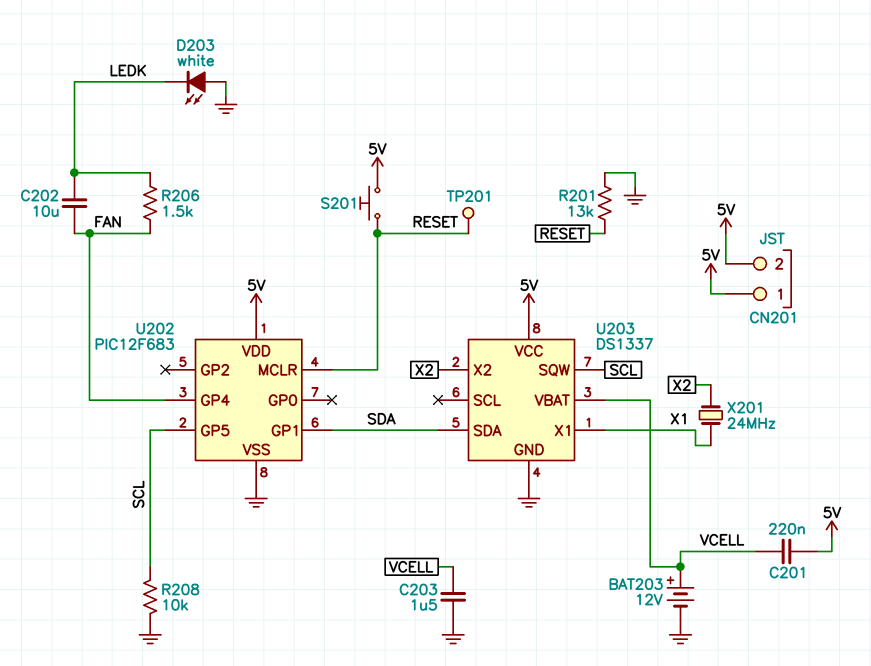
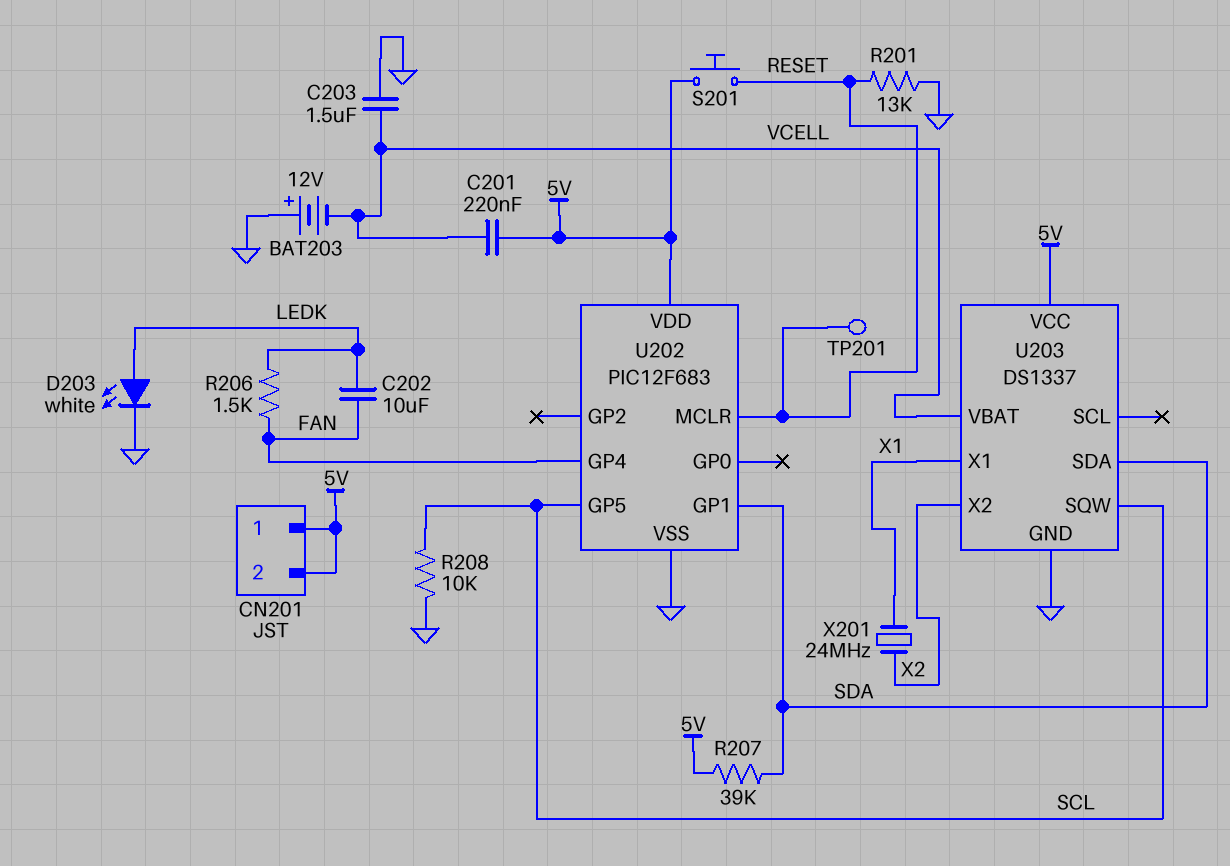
BAT203: 12V (plus VCELL, minus GND) -> 12V (plus GND, minus VCELL)
D203: LED white (A GND, K LEDK) -> LED white (A LEDK, K GND)
R207: none -> 39k (5V, SDA)

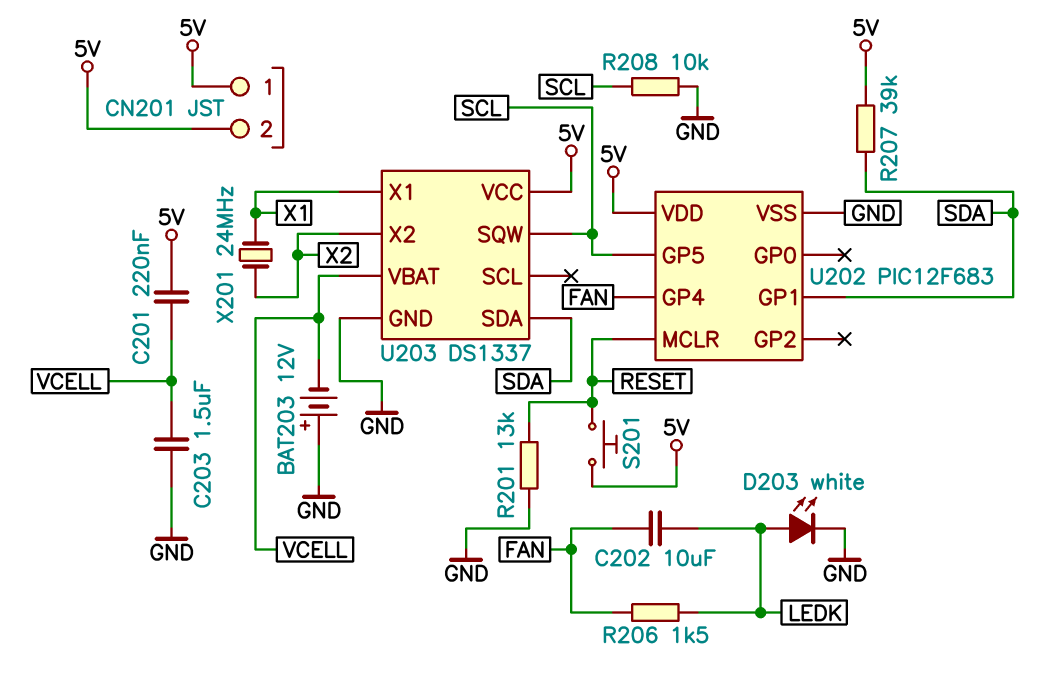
TP201: test point (RESET) -> none

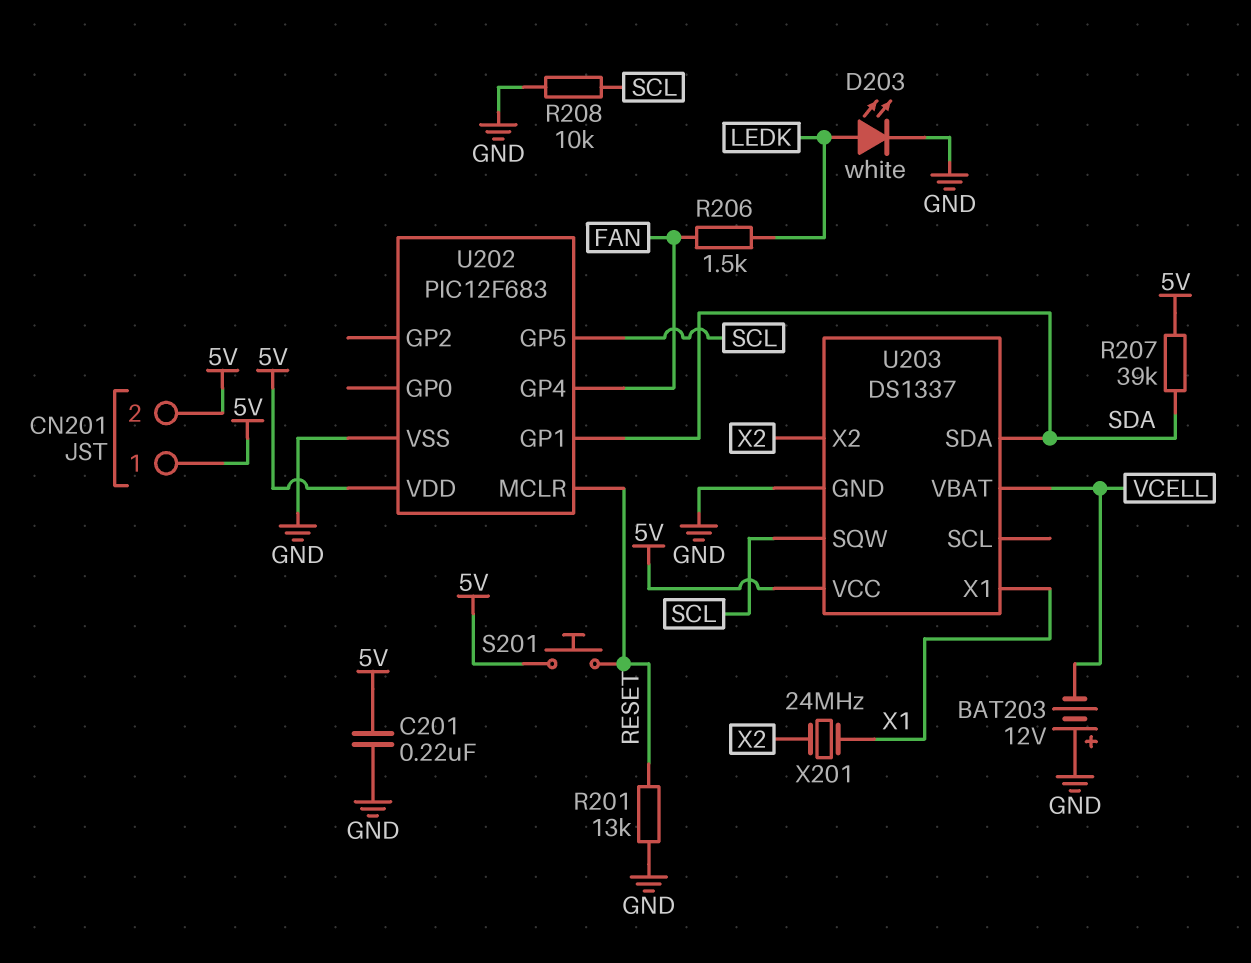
C201: 220nF (5V, VCELL) -> 220nF (5V, GND)
C202: 10uF (FAN, LEDK) -> none
C203: 1.5uF (GND, VCELL) -> none

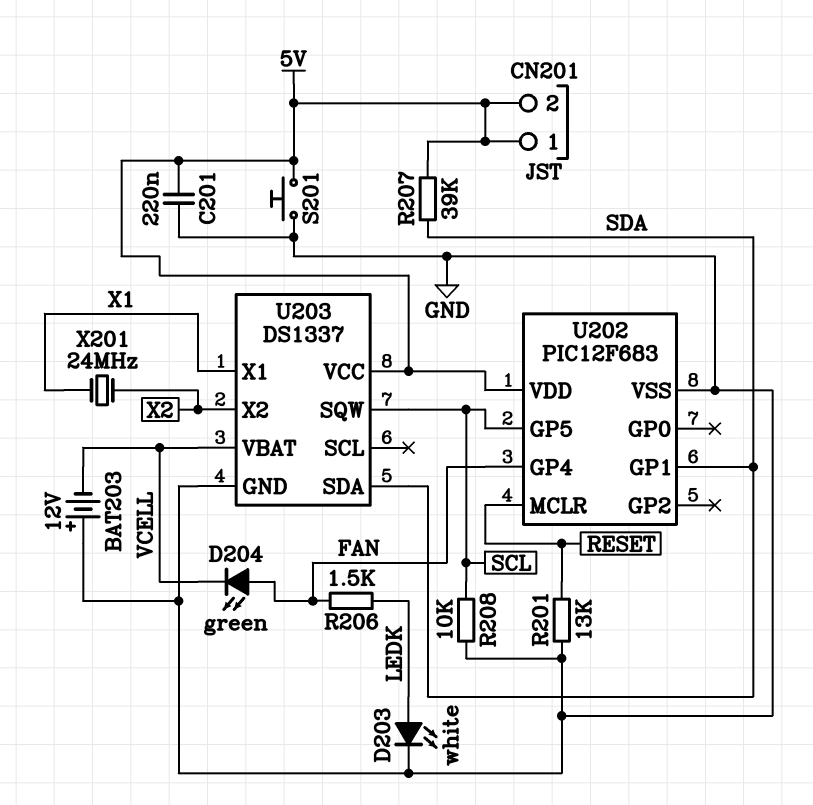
D204: none -> LED green (A FAN, K VCELL)
S201: button (5V, RESET) -> button (5V, GND)

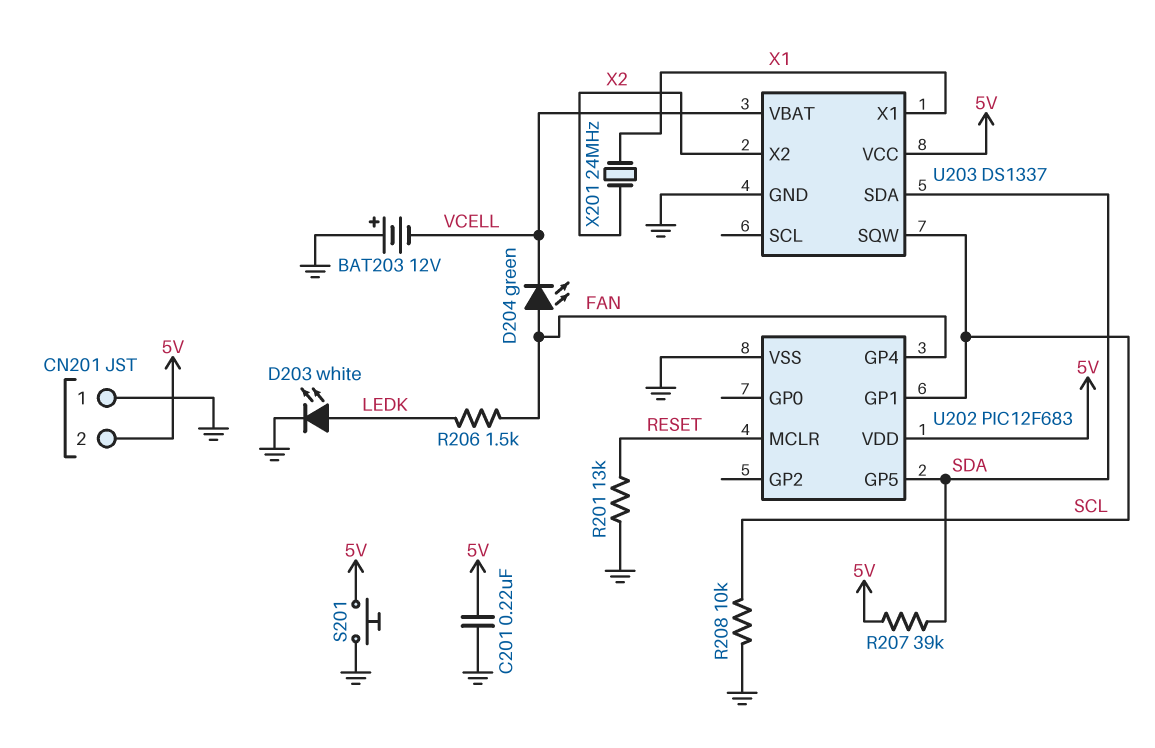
CN201 pin 1: 5V -> GND
U202 pin GP1: SDA -> SCL
U202 pin GP5: SCL -> SDA

